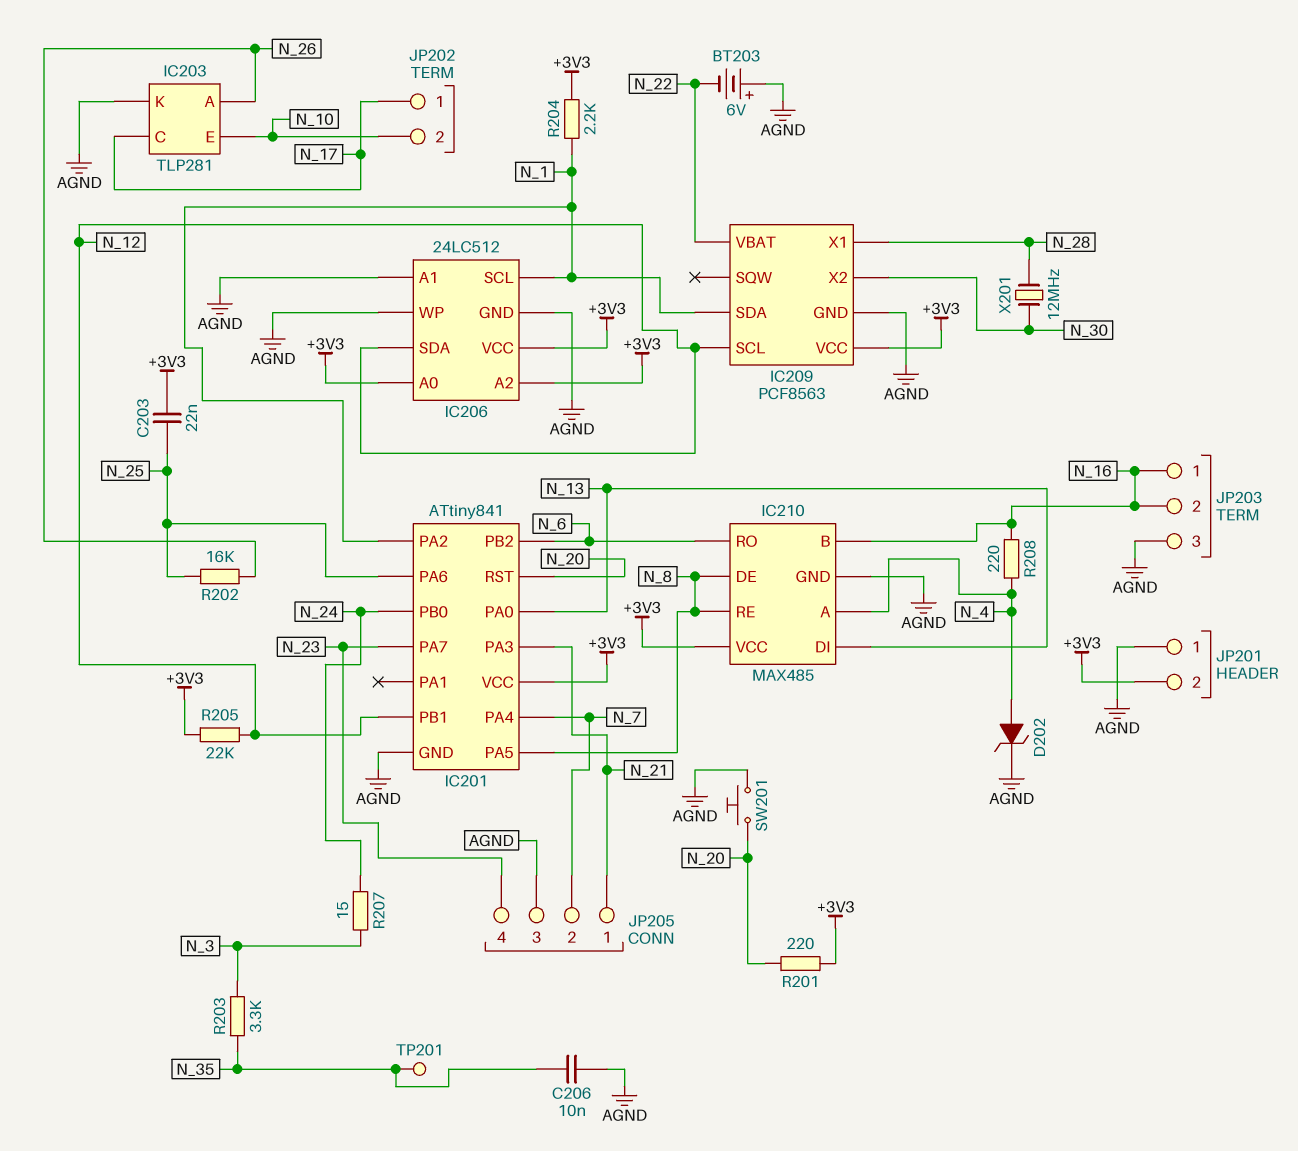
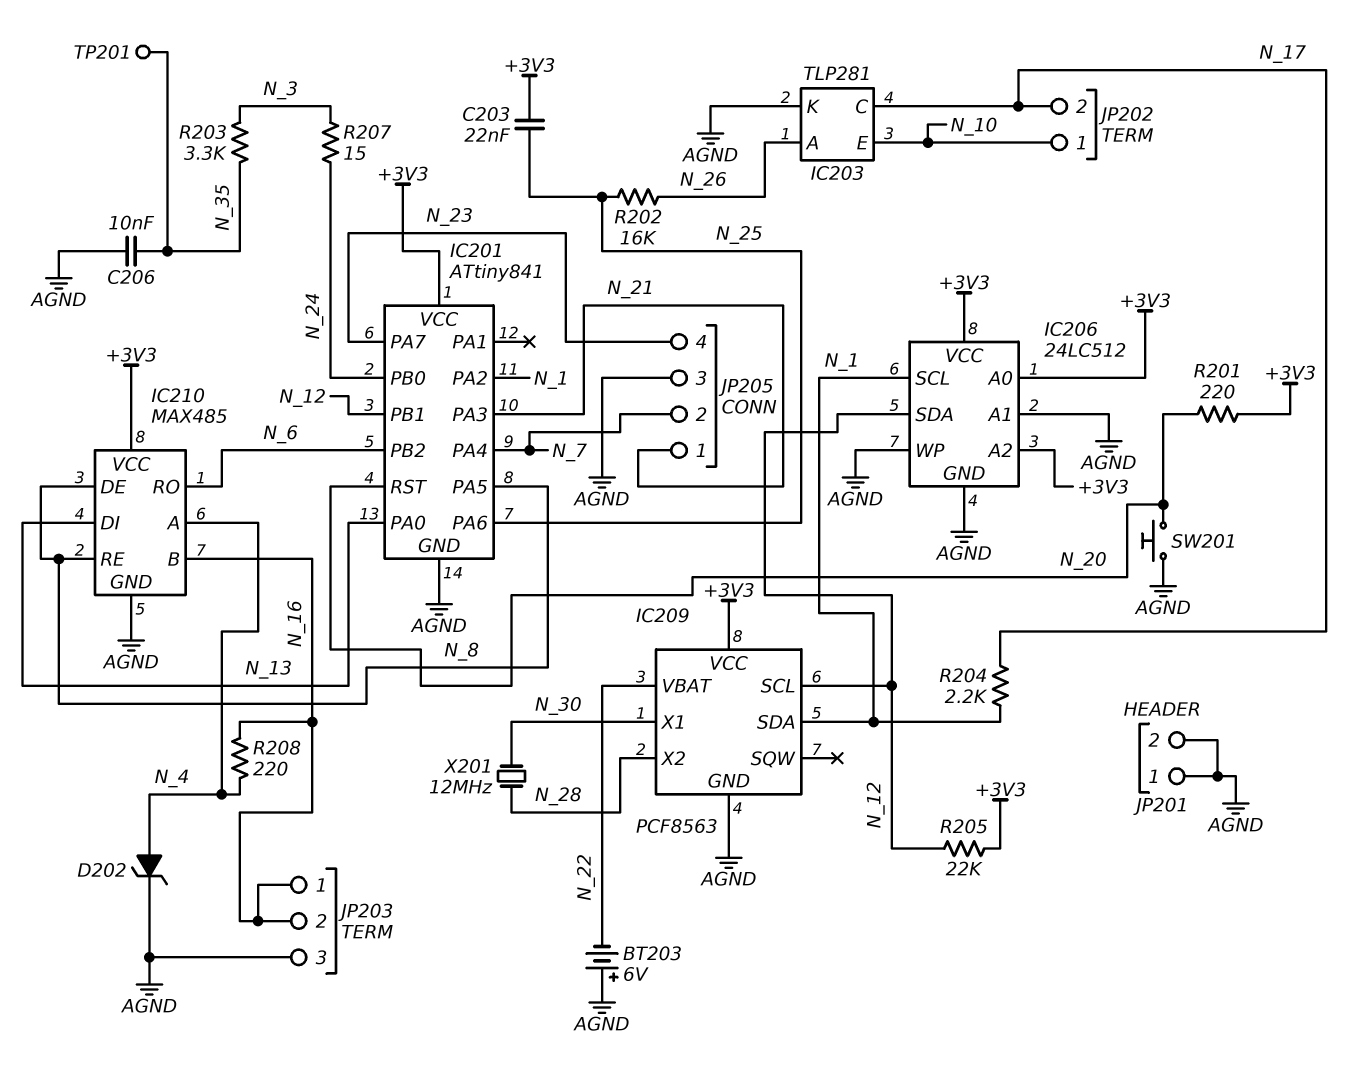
IC209 pin X1: N_28 -> N_30
IC209 pin X2: N_30 -> N_28
JP201 pin 2: +3V3 -> AGND
JP202 pin 1: N_17 -> N_10
JP202 pin 2: N_10 -> N_17
R204: 2.2k (+3V3, N_1) -> 2.2k (N_1, N_17)

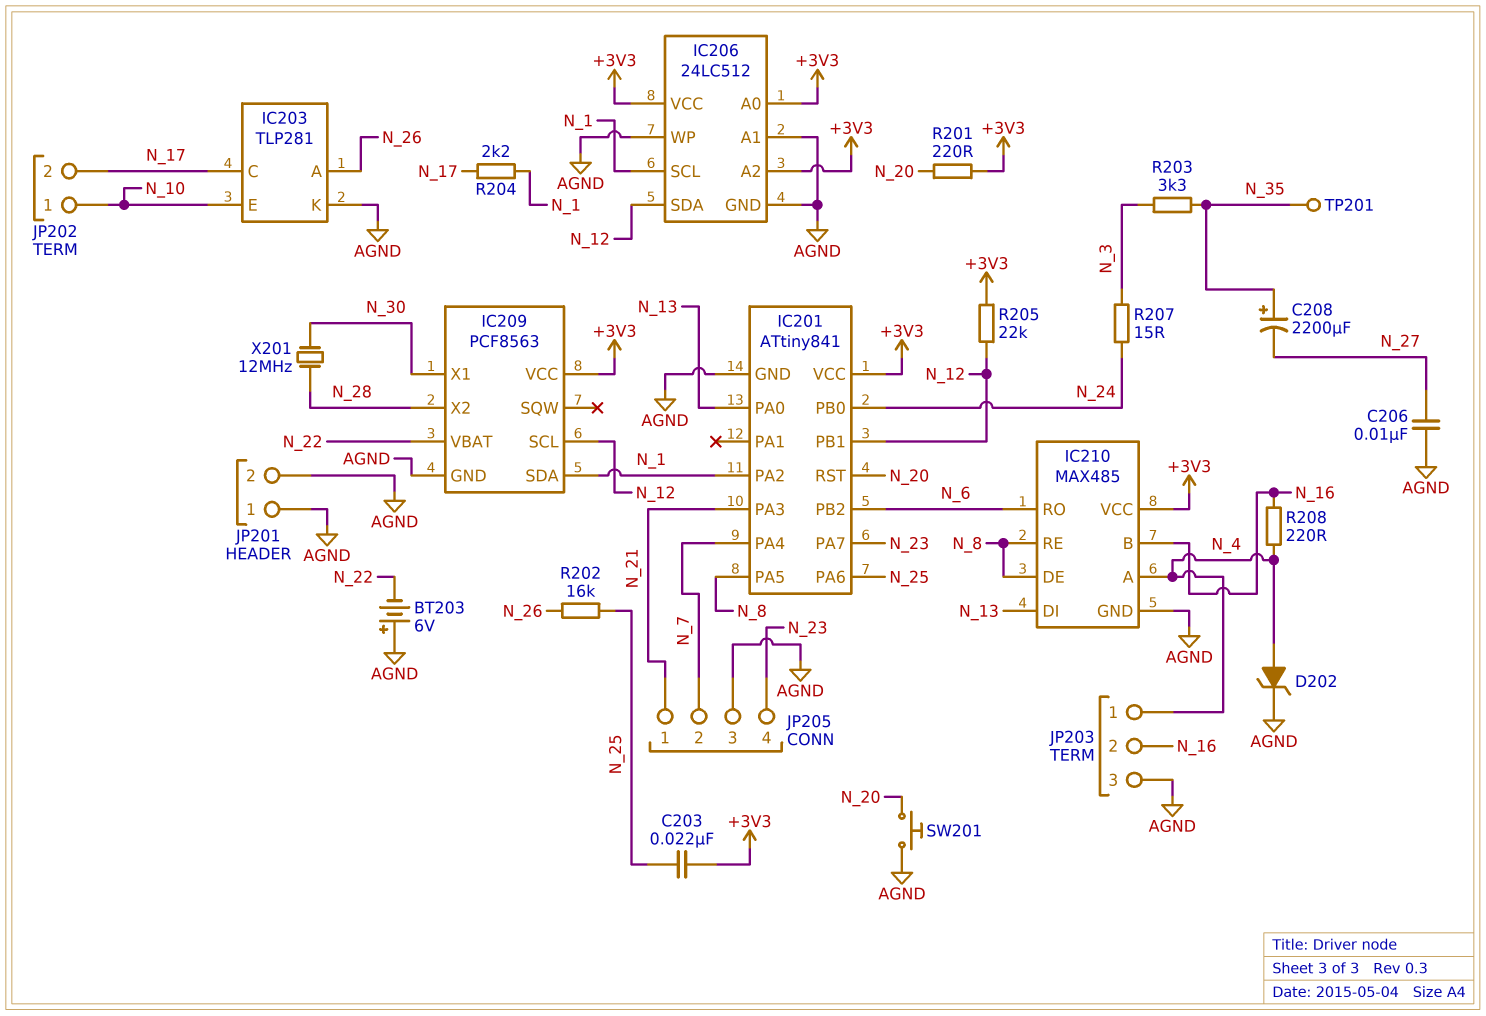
C206: 10nF (AGND, N_35) -> 10nF (AGND, N_27)
C208: none -> 2200uF (plus N_35, minus N_27)
JP203 pin 1: N_16 -> N_4

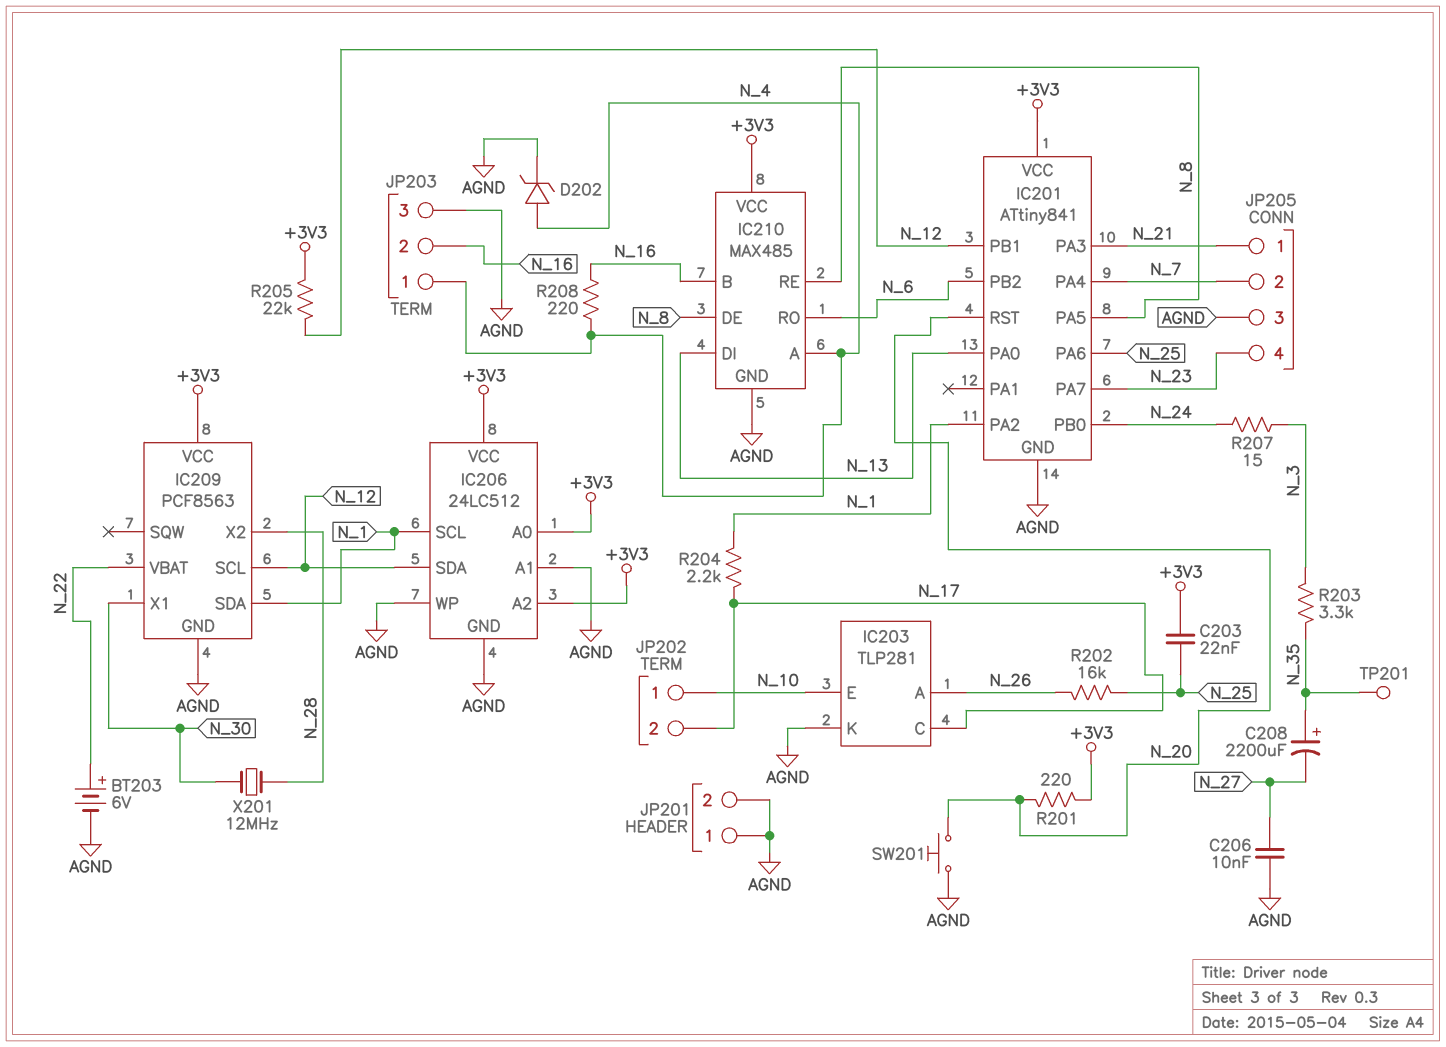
BT203: 6V (plus AGND, minus N_22) -> 6V (plus N_22, minus AGND)

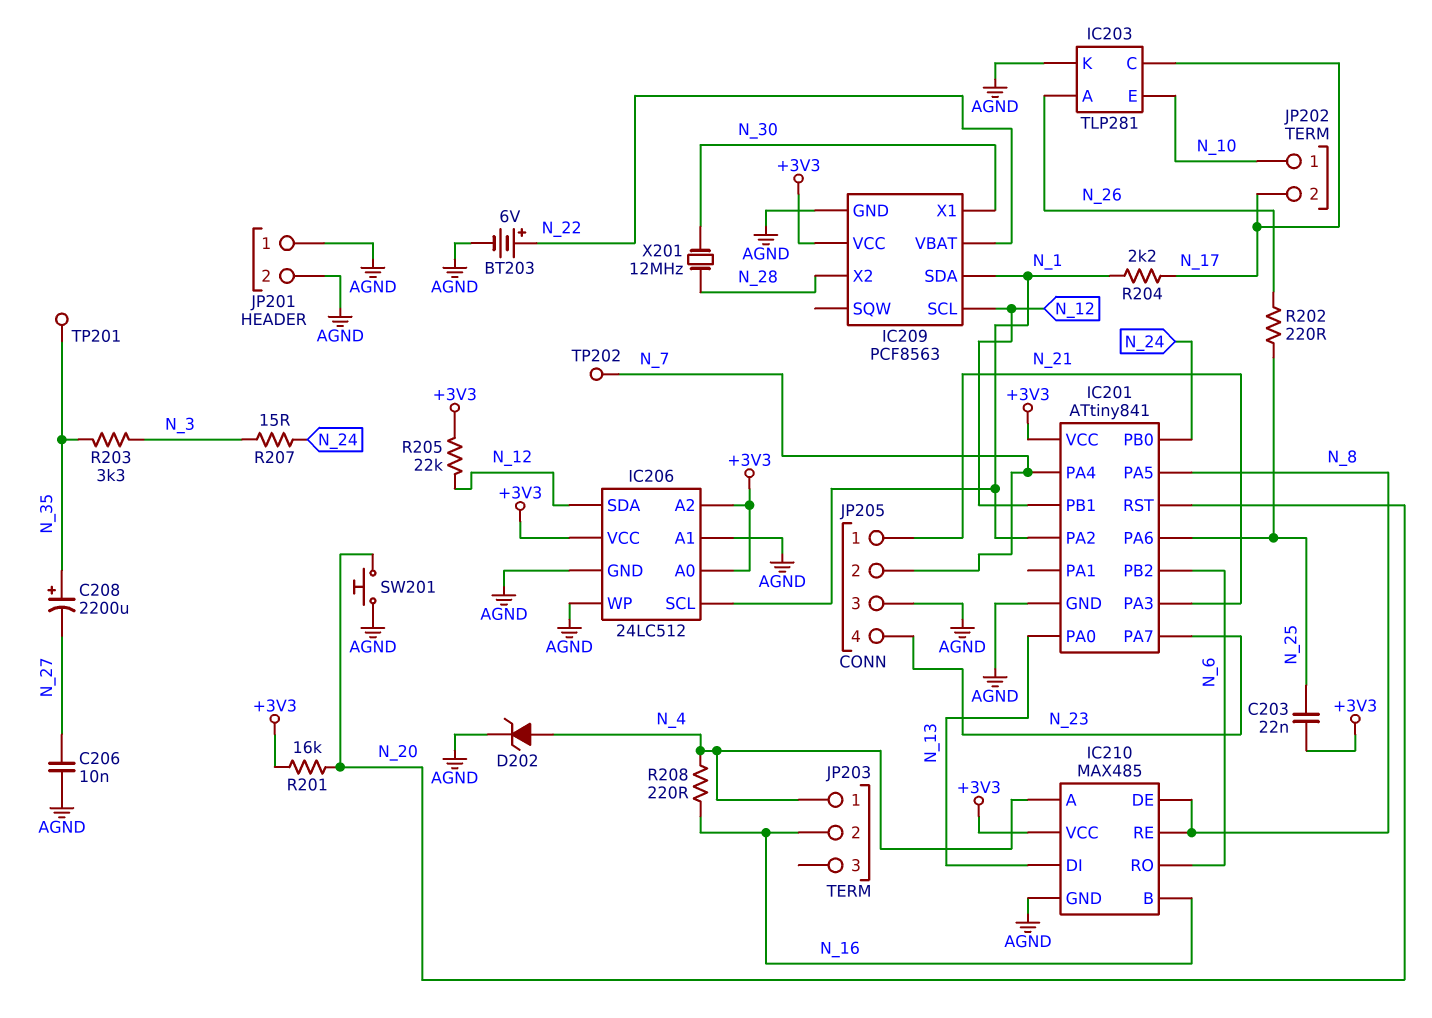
JP203 pin 3: AGND -> none
R201: 220 (+3V3, N_20) -> 16k (+3V3, N_20)
R202: 16k (N_25, N_26) -> 220 (N_25, N_26)
TP202: none -> test point (N_7)

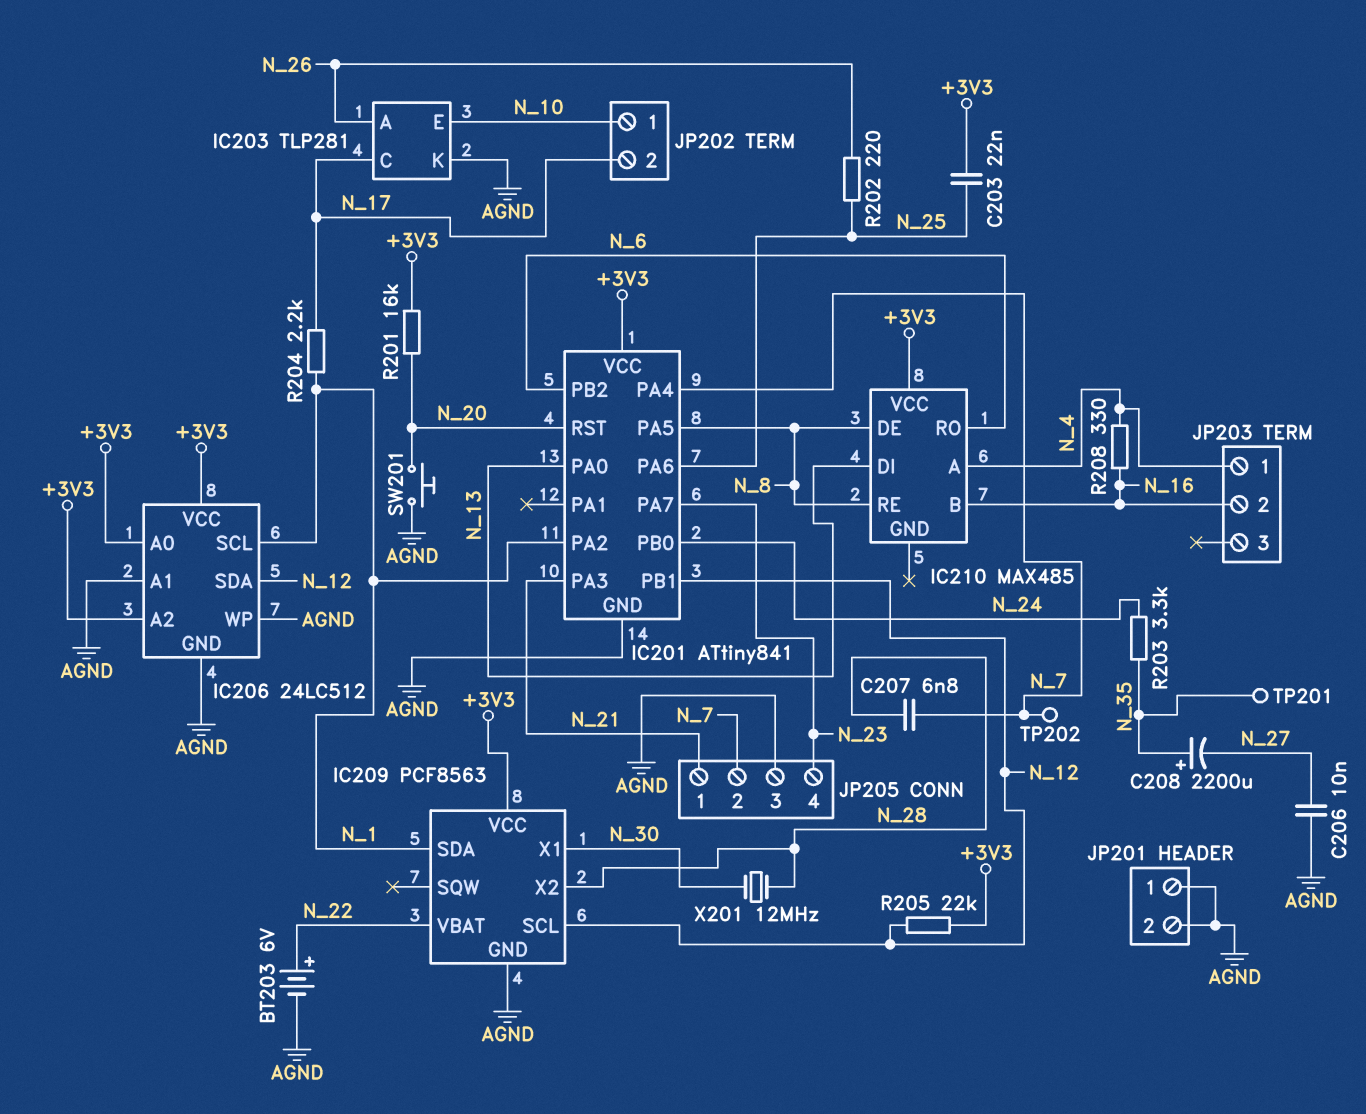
C207: none -> 6.8nF (N_7, N_28)
D202: zener (A N_4, K AGND) -> none
IC210 pin GND: AGND -> none
R203: 3.3k (N_3, N_35) -> 3.3k (N_24, N_35)
R207: 15 (N_3, N_24) -> none
R208: 220 (N_4, N_16) -> 330 (N_4, N_16)

